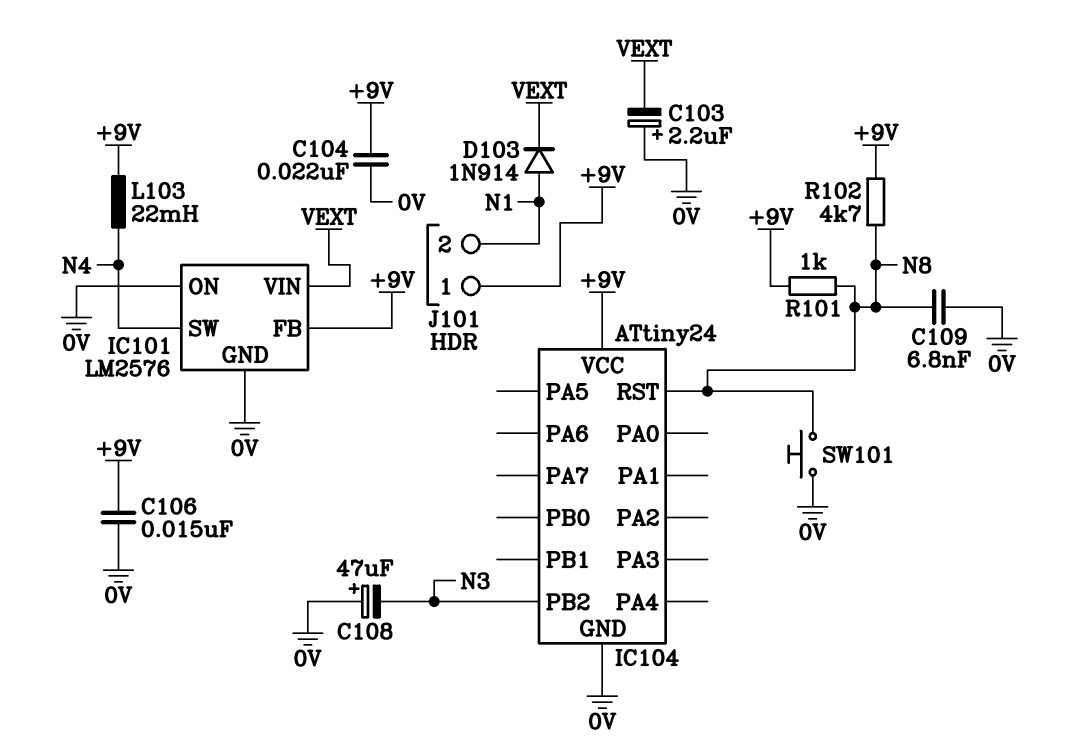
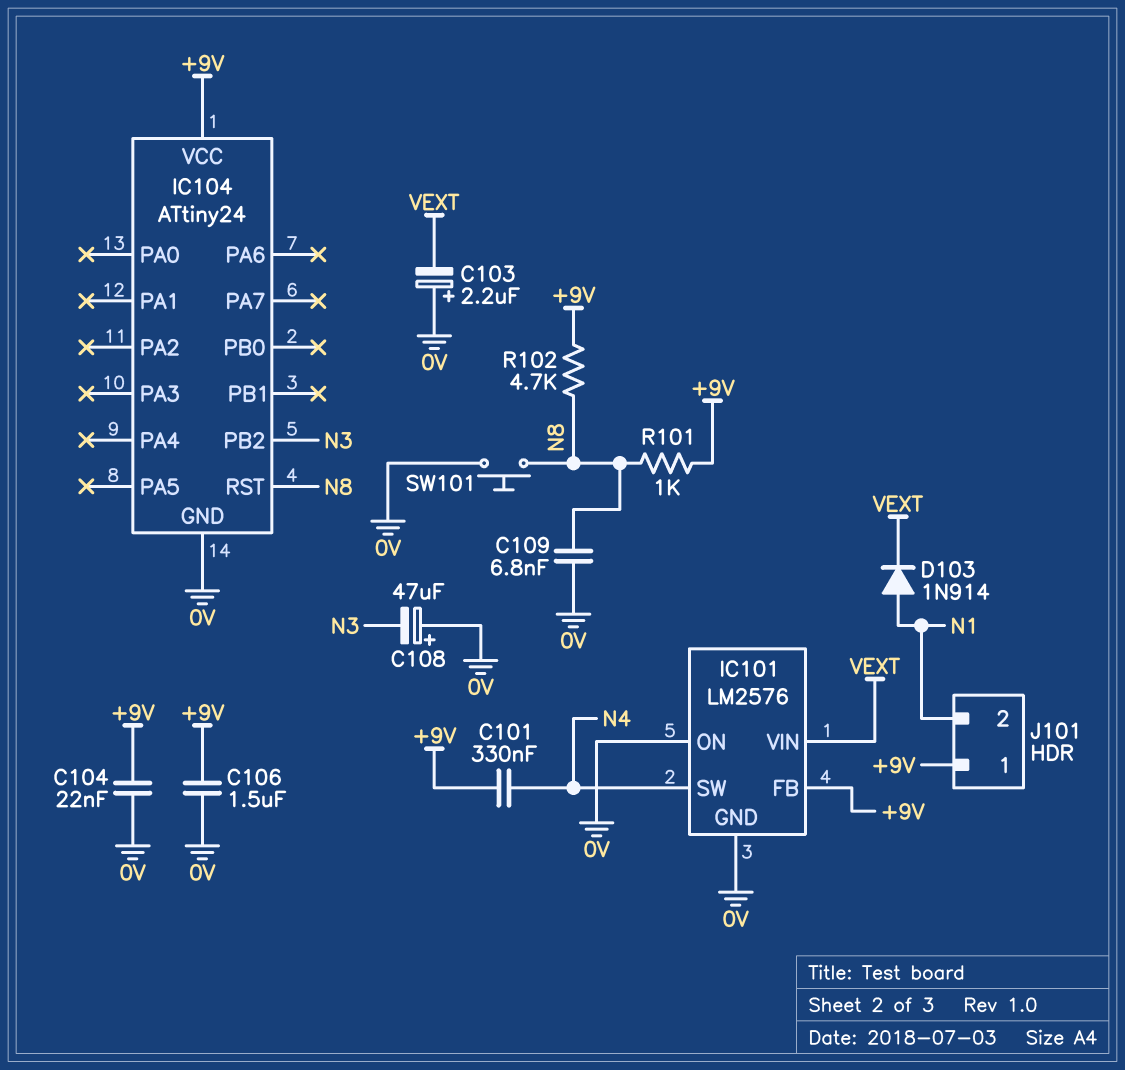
C101: none -> 330nF (+9V, N4)
C106: 15nF (+9V, 0V) -> 1.5uF (+9V, 0V)
L103: 22mH (+9V, N4) -> none

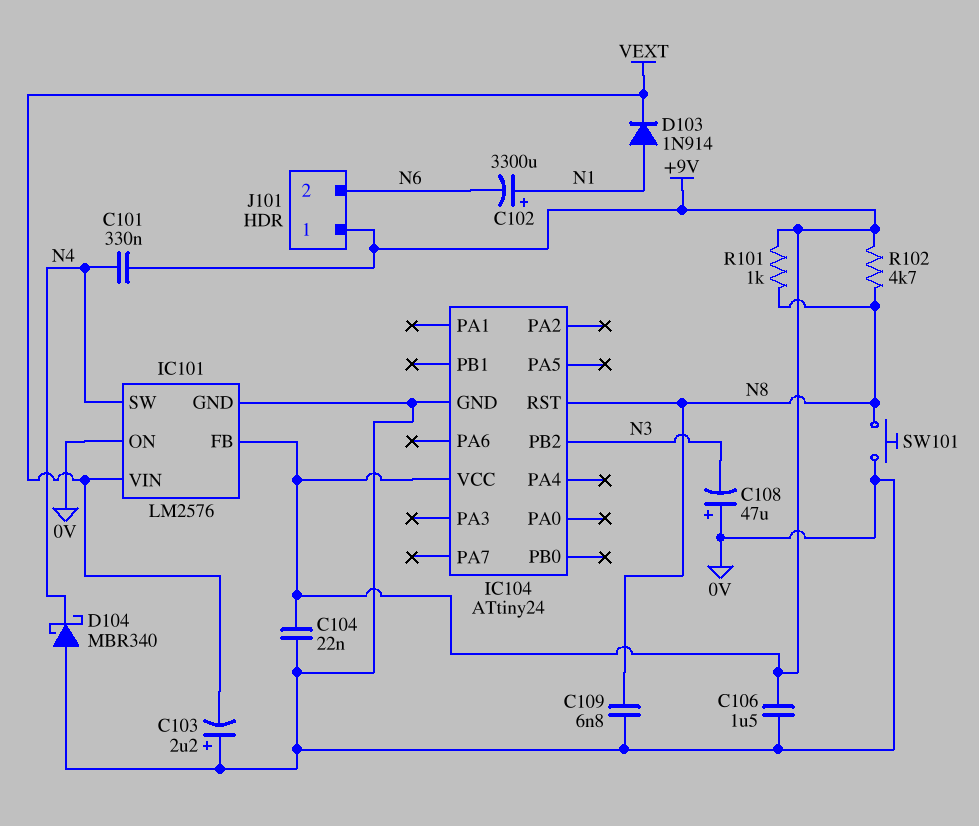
C102: none -> 3300uF (plus N1, minus N6)
D104: none -> schottky MBR340 (A 0V, K N4)
J101 pin 2: N1 -> N6

